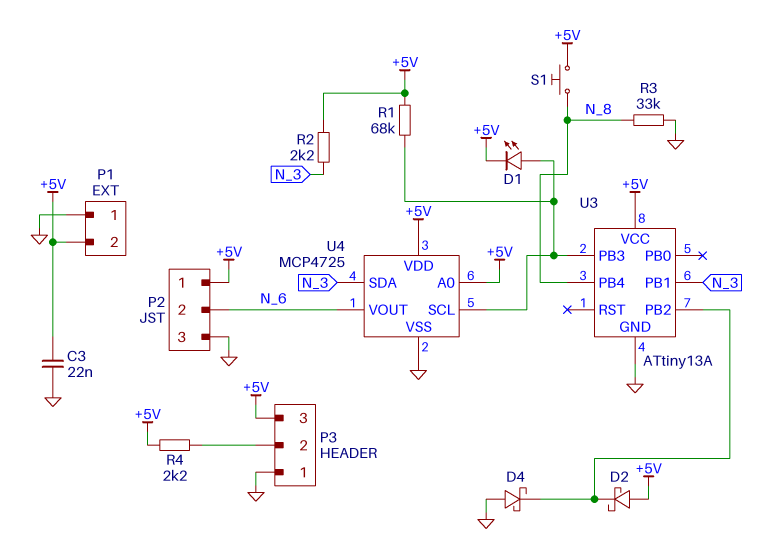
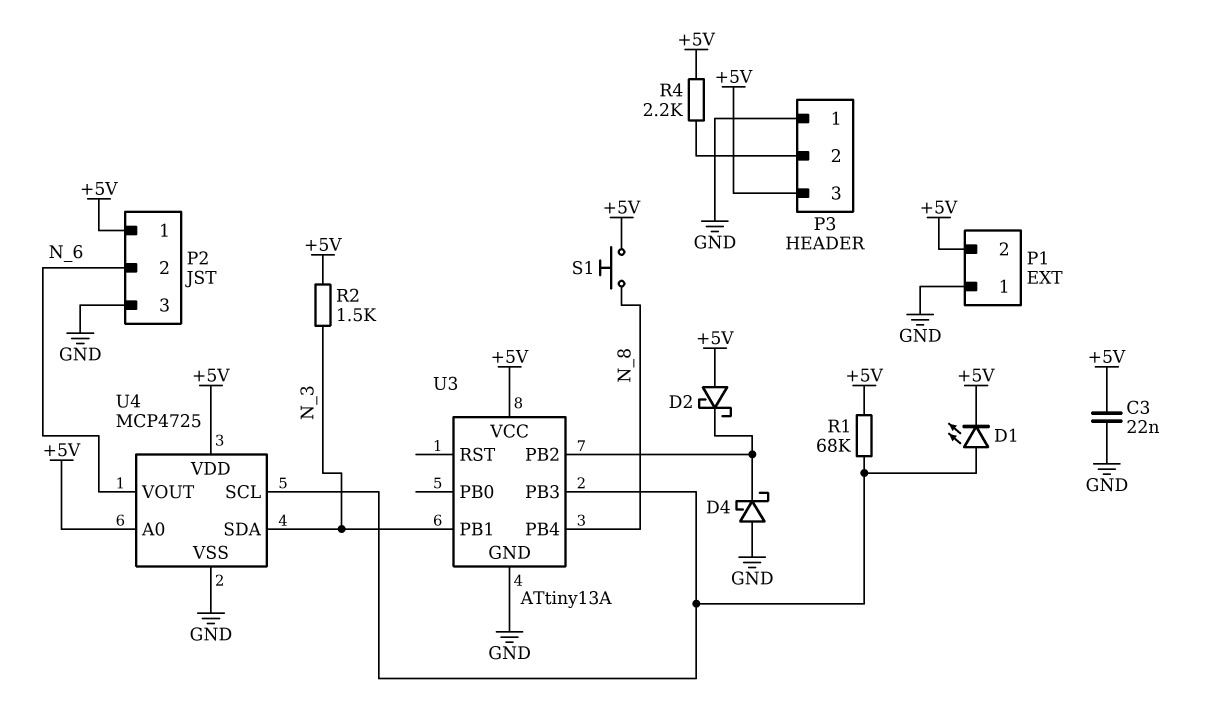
R2: 2.2k (+5V, N_3) -> 1.5k (+5V, N_3)
R3: 33k (GND, N_8) -> none

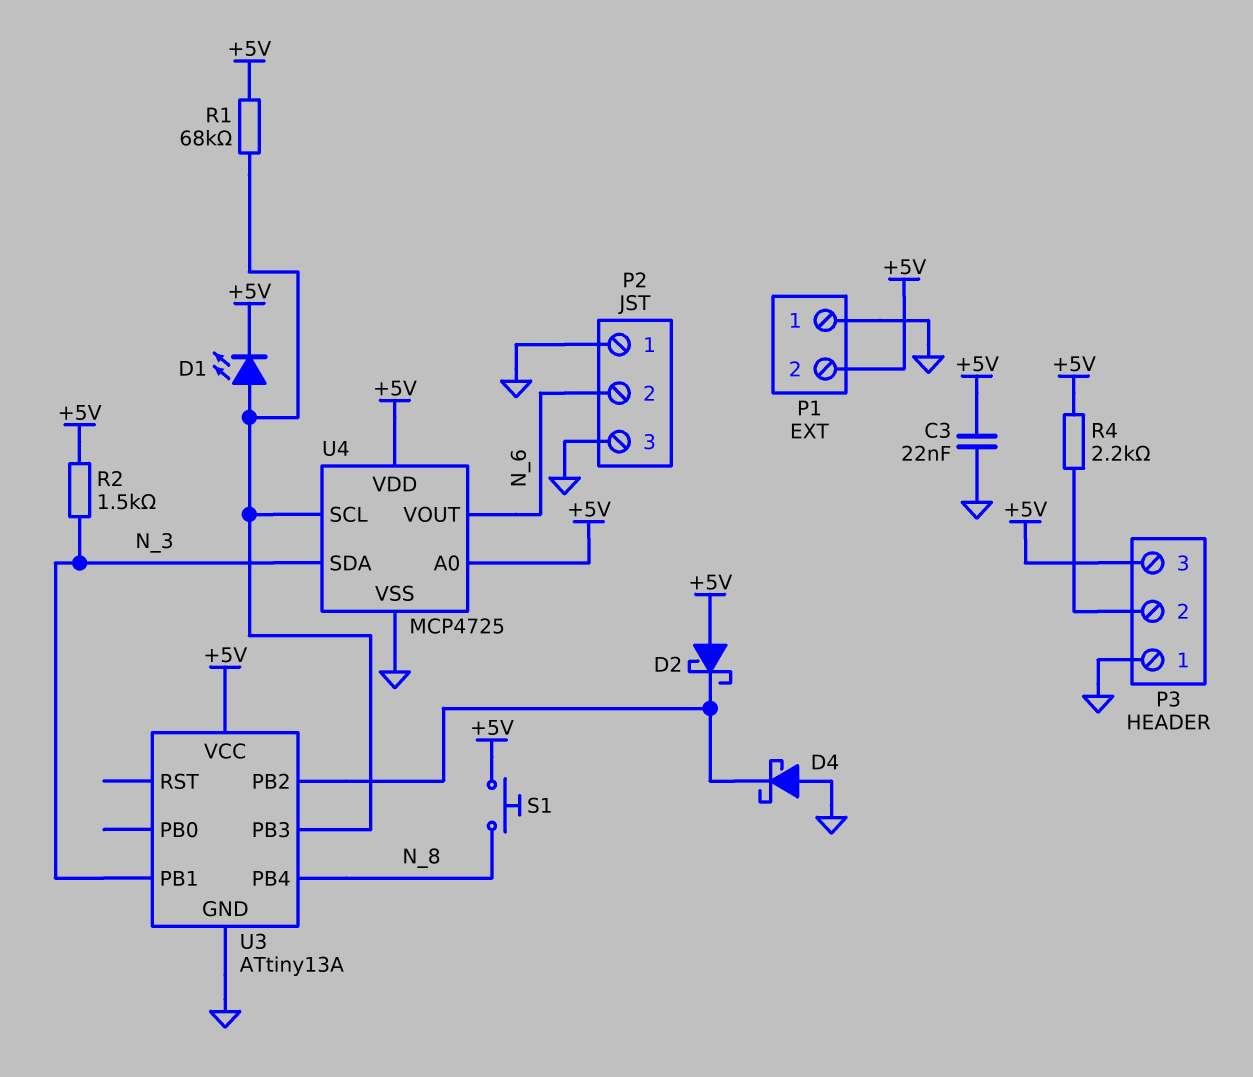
P2 pin 1: +5V -> GND

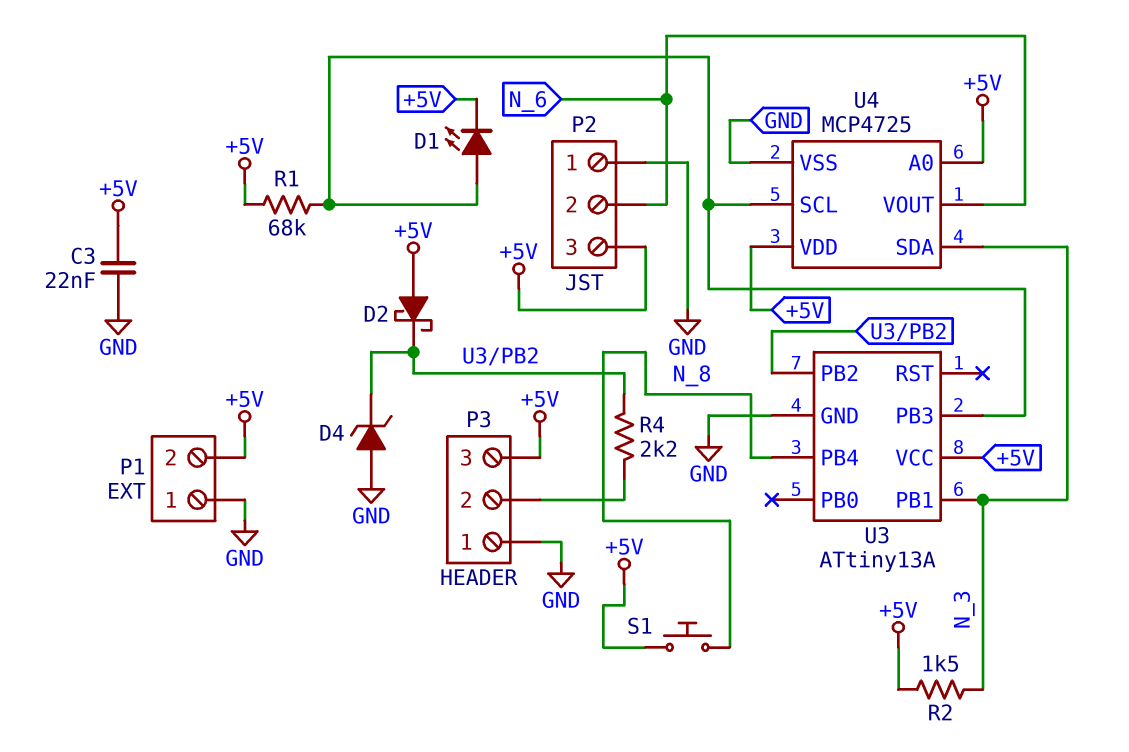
D4: schottky (A GND, K U3/PB2) -> zener (A GND, K U3/PB2)
P2 pin 3: GND -> +5V
R4: 2.2k (+5V, P3/2) -> 2.2k (P3/2, U3/PB2)

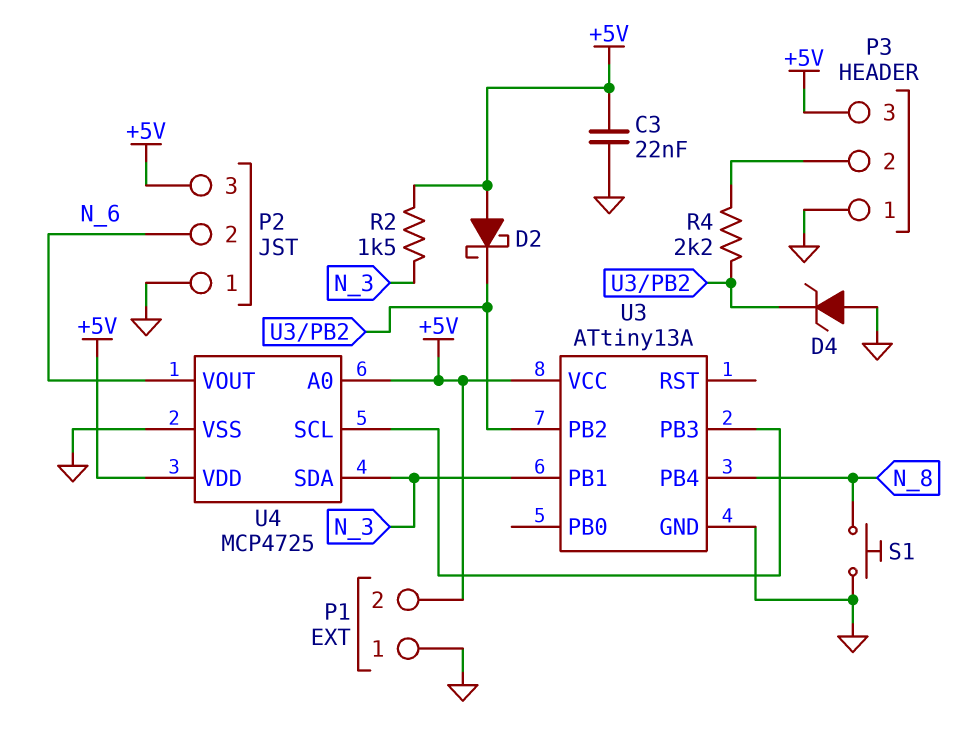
D1: LED (A U3/PB3, K +5V) -> none
R1: 68k (+5V, U3/PB3) -> none
S1: button (+5V, N_8) -> button (GND, N_8)

